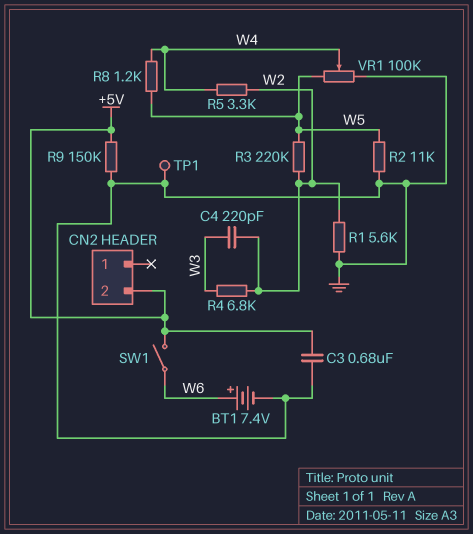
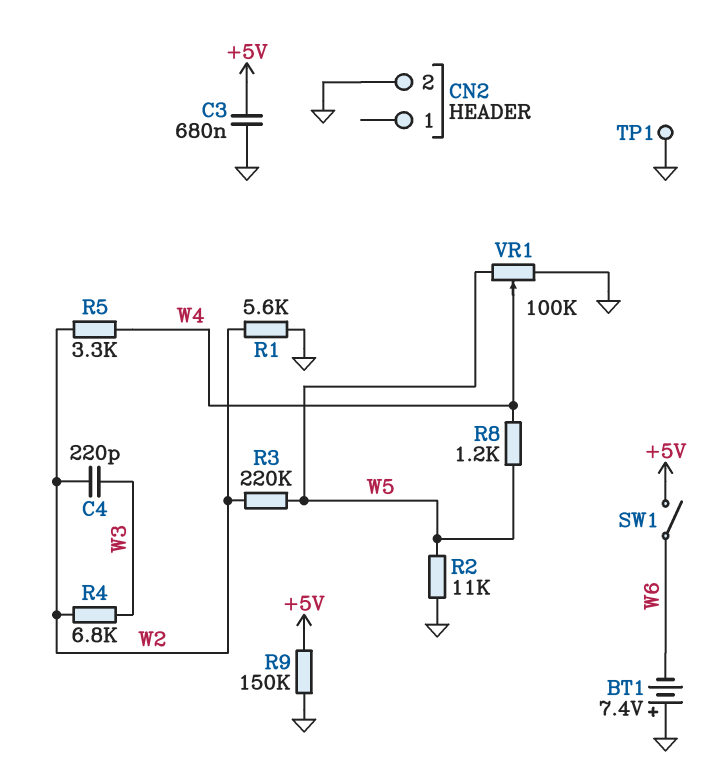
BT1: 7.4V (plus W6, minus GND) -> 7.4V (plus GND, minus W6)
CN2 pin 2: +5V -> GND

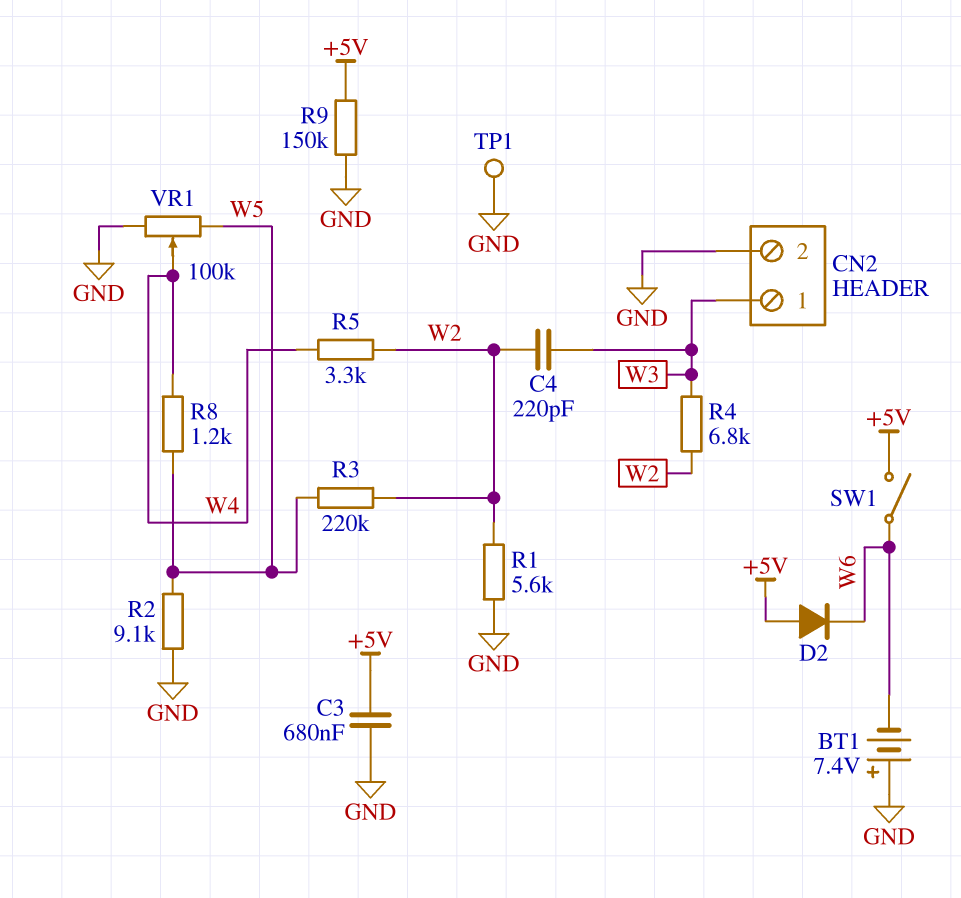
CN2 pin 1: none -> W3
D2: none -> diode (A +5V, K W6)
R2: 11k (GND, W5) -> 9.1k (GND, W5)

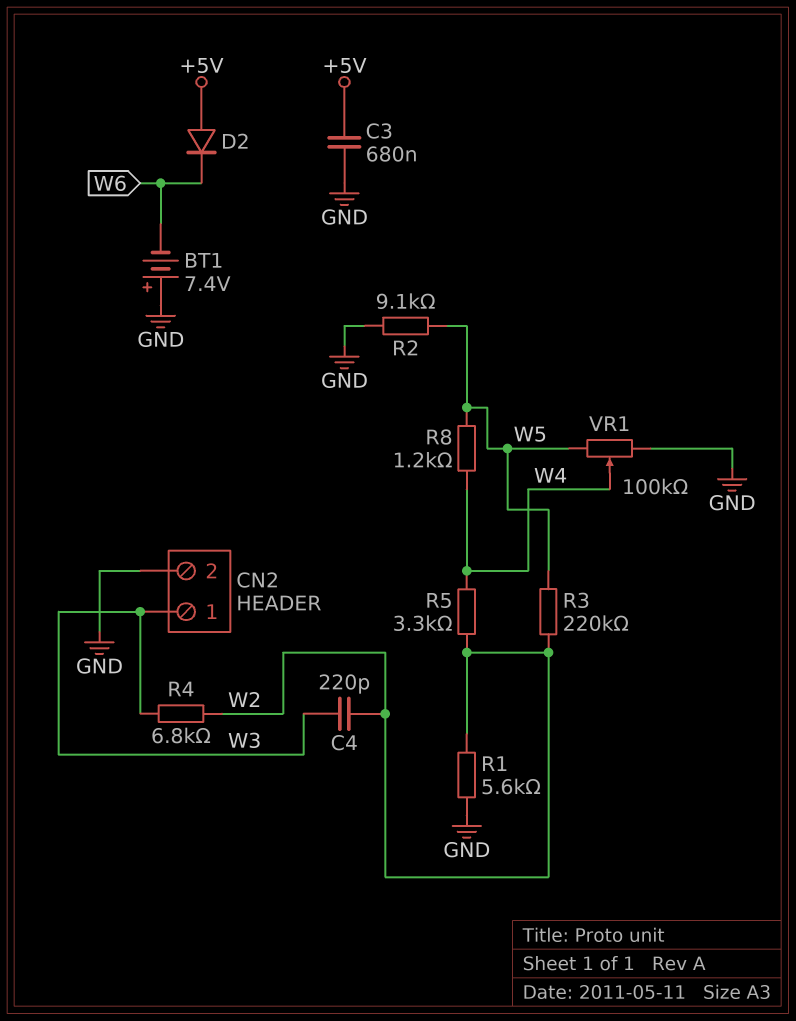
R9: 150k (+5V, GND) -> none
SW1: switch (+5V, W6) -> none
TP1: test point (GND) -> none

